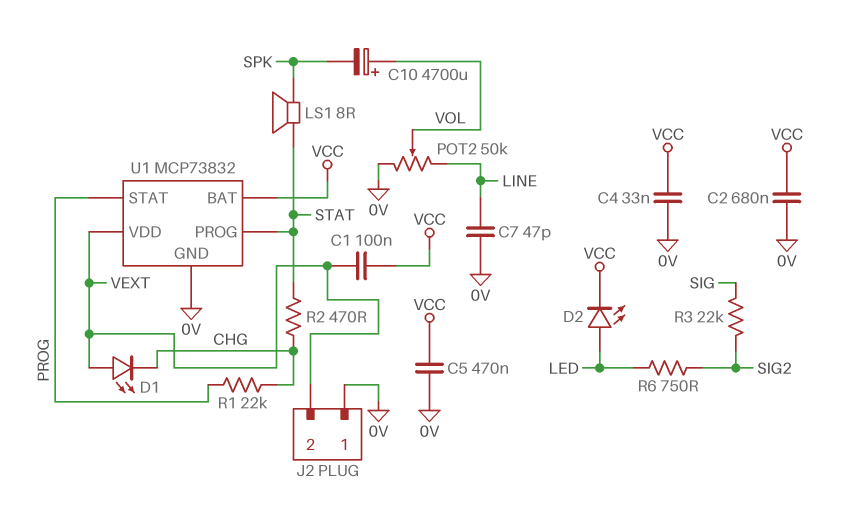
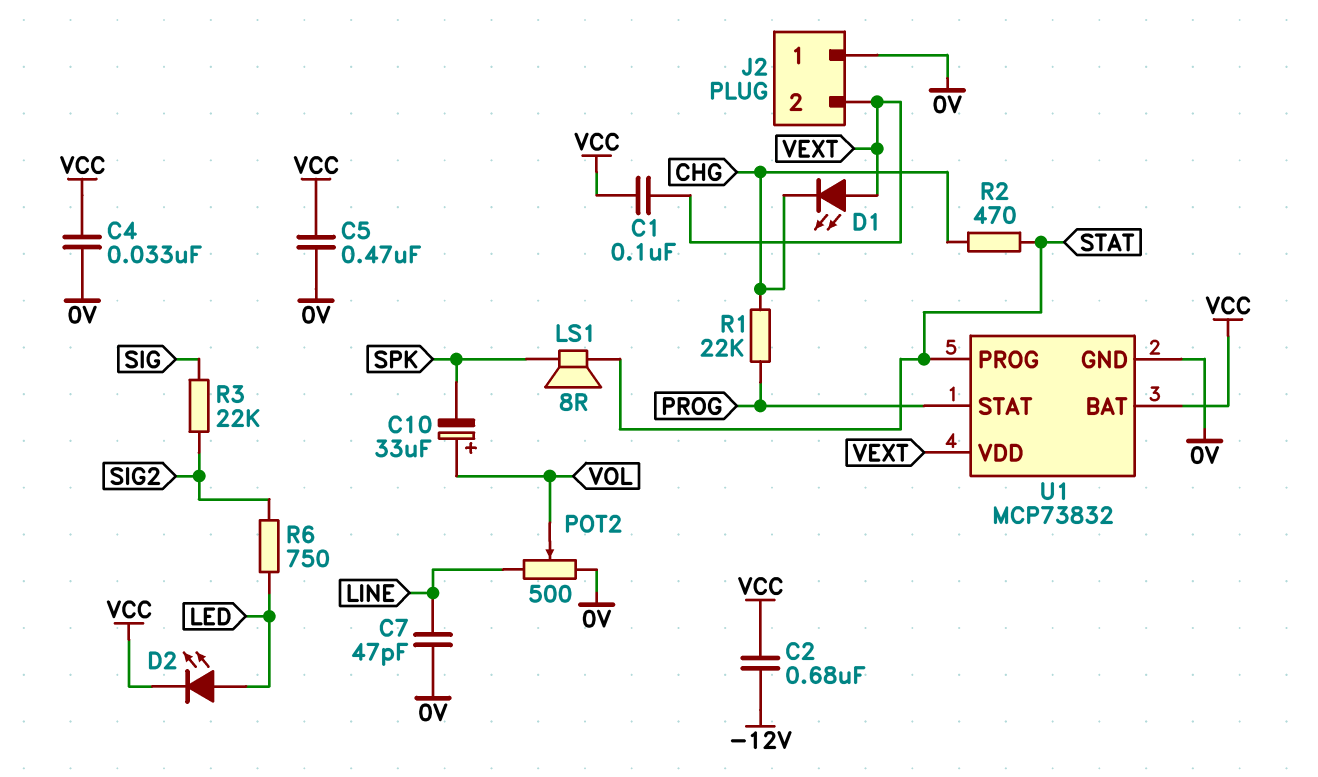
C2: 680nF (0V, VCC) -> 680nF (-12V, VCC)
C10: 4700uF (plus VOL, minus SPK) -> 33uF (plus VOL, minus SPK)
POT2: 50k (0V, LINE, wiper VOL) -> 500 (0V, LINE, wiper VOL)

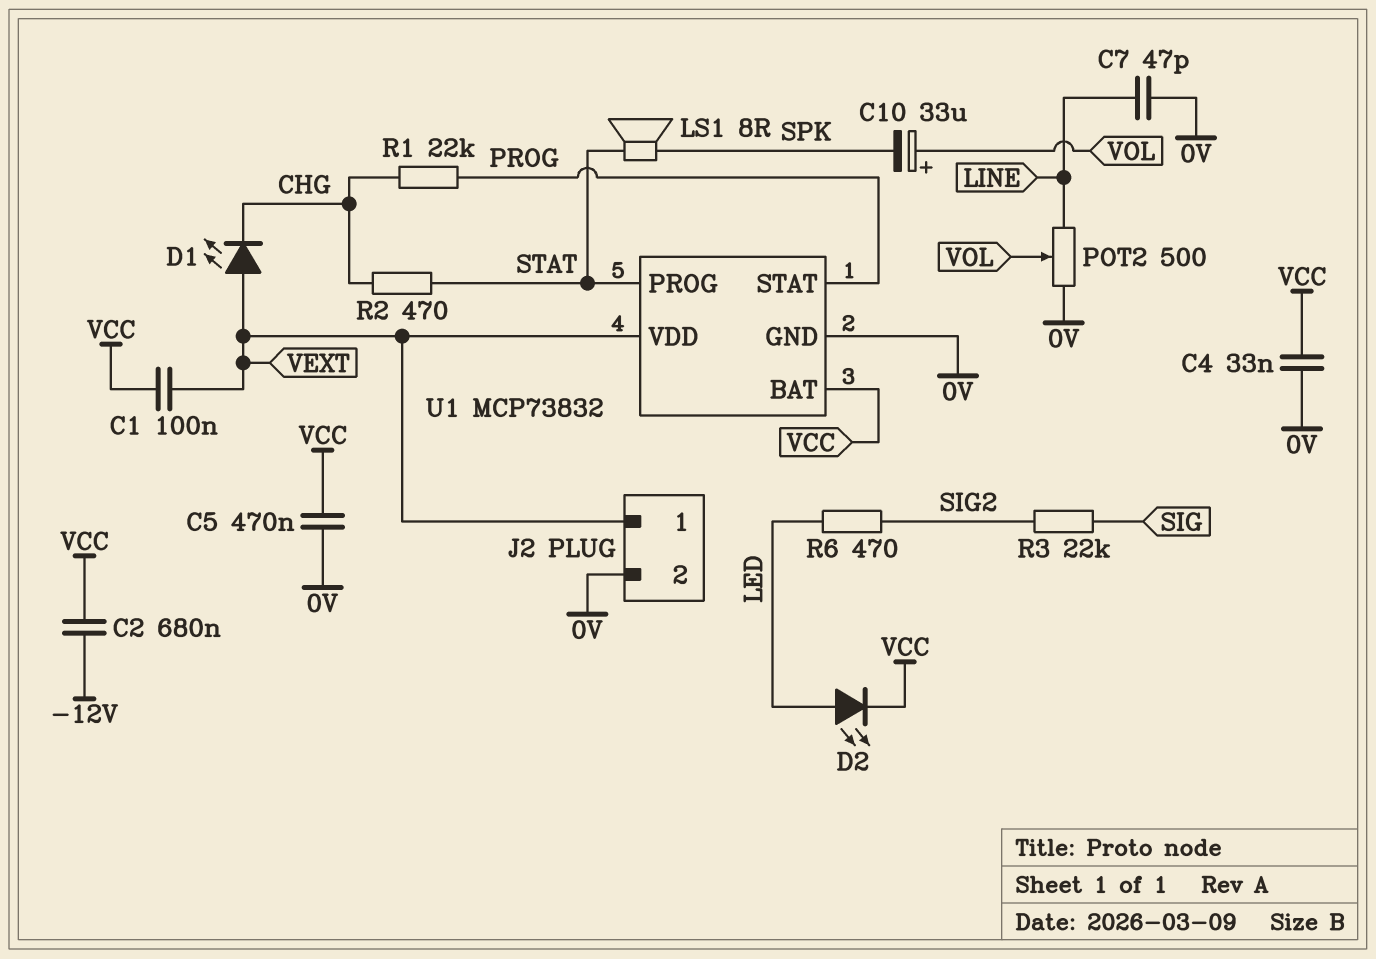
J2 pin 1: 0V -> VEXT
J2 pin 2: VEXT -> 0V
R6: 750 (LED, SIG2) -> 470 (LED, SIG2)

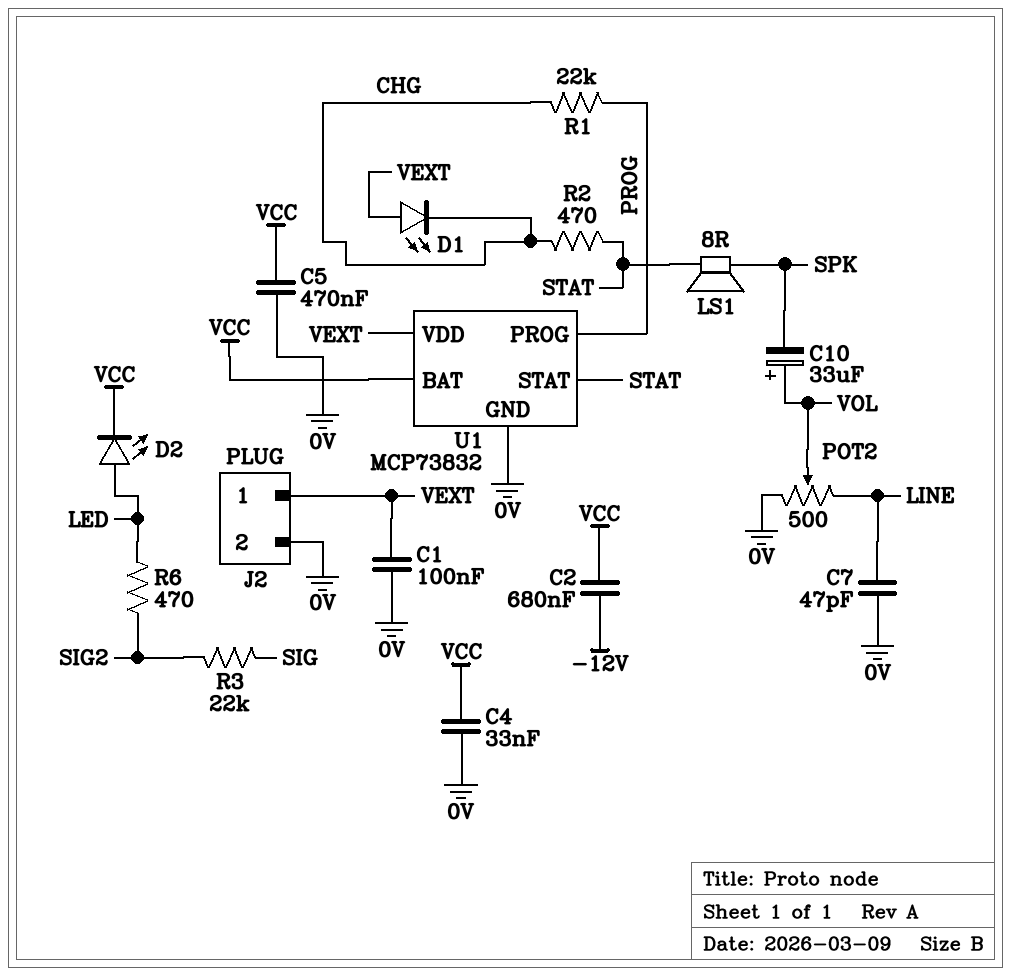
C1: 100nF (VCC, VEXT) -> 100nF (0V, VEXT)
U1 pin PROG: STAT -> PROG
U1 pin STAT: PROG -> STAT

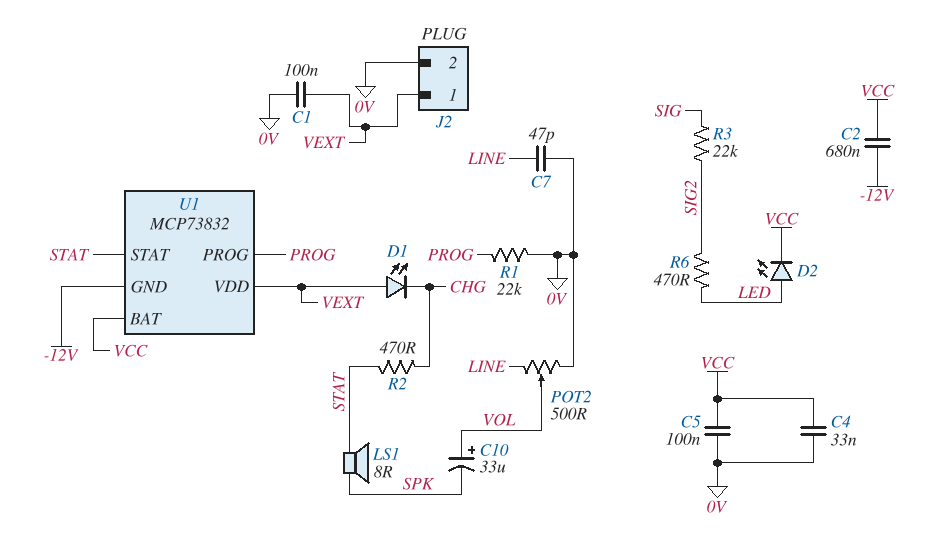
C5: 470nF (0V, VCC) -> 100nF (0V, VCC)
R1: 22k (CHG, PROG) -> 22k (0V, PROG)
U1 pin GND: 0V -> -12V

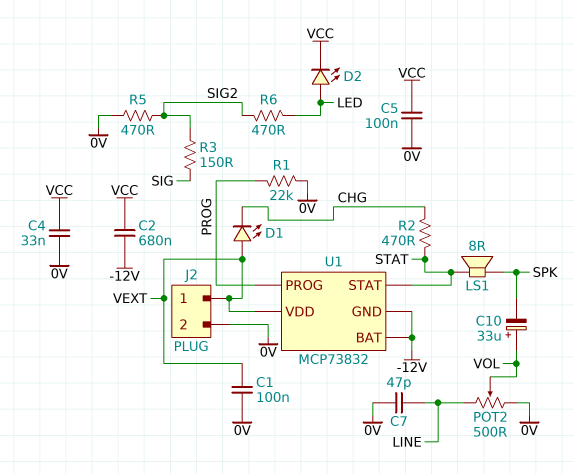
R3: 22k (SIG, SIG2) -> 150 (SIG, SIG2)
R5: none -> 470 (0V, SIG2)
U1 pin BAT: VCC -> -12V

